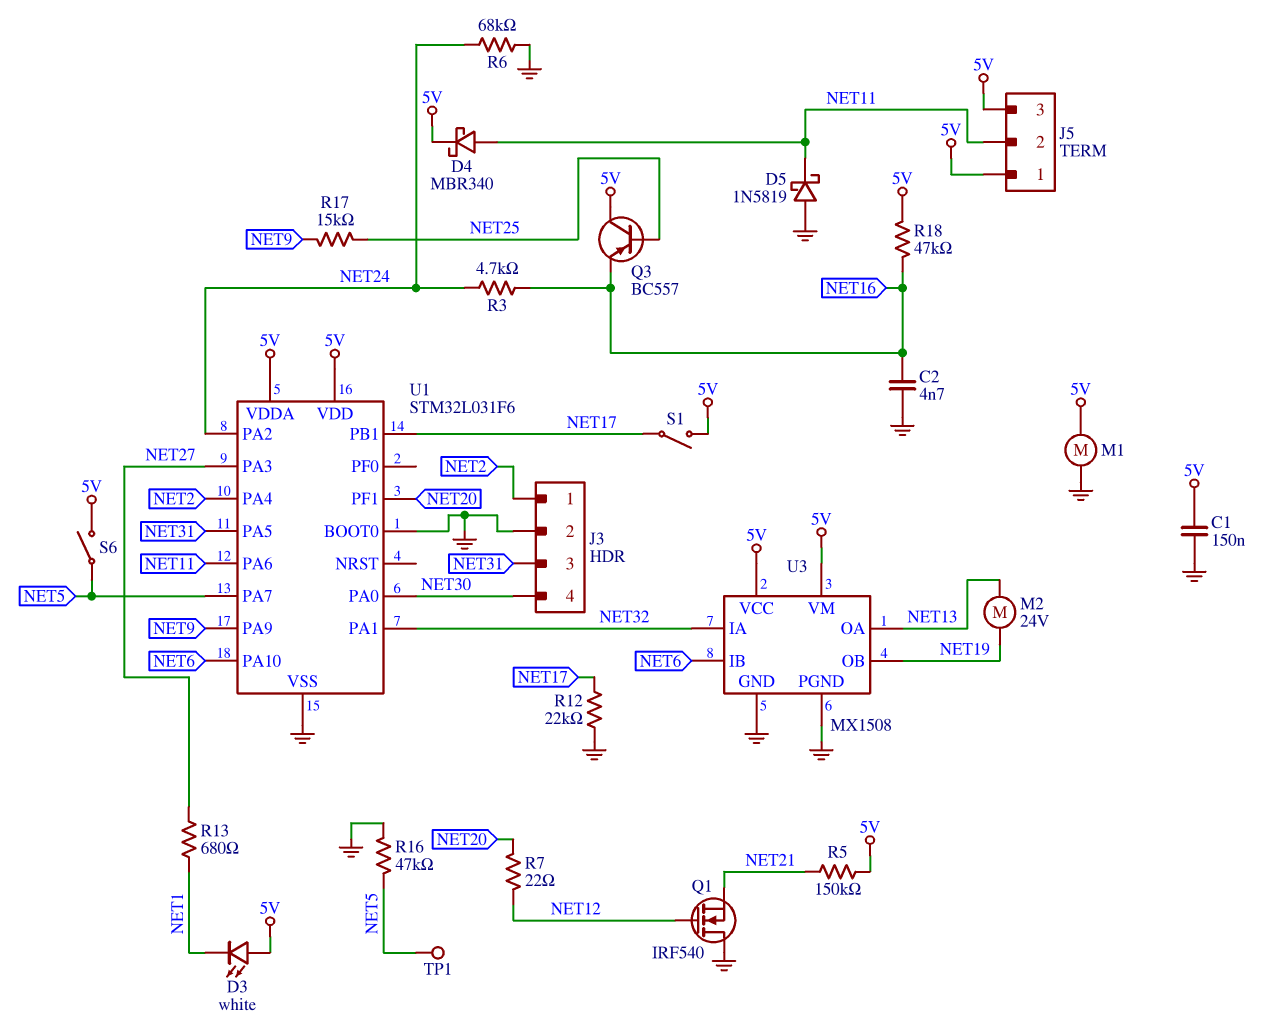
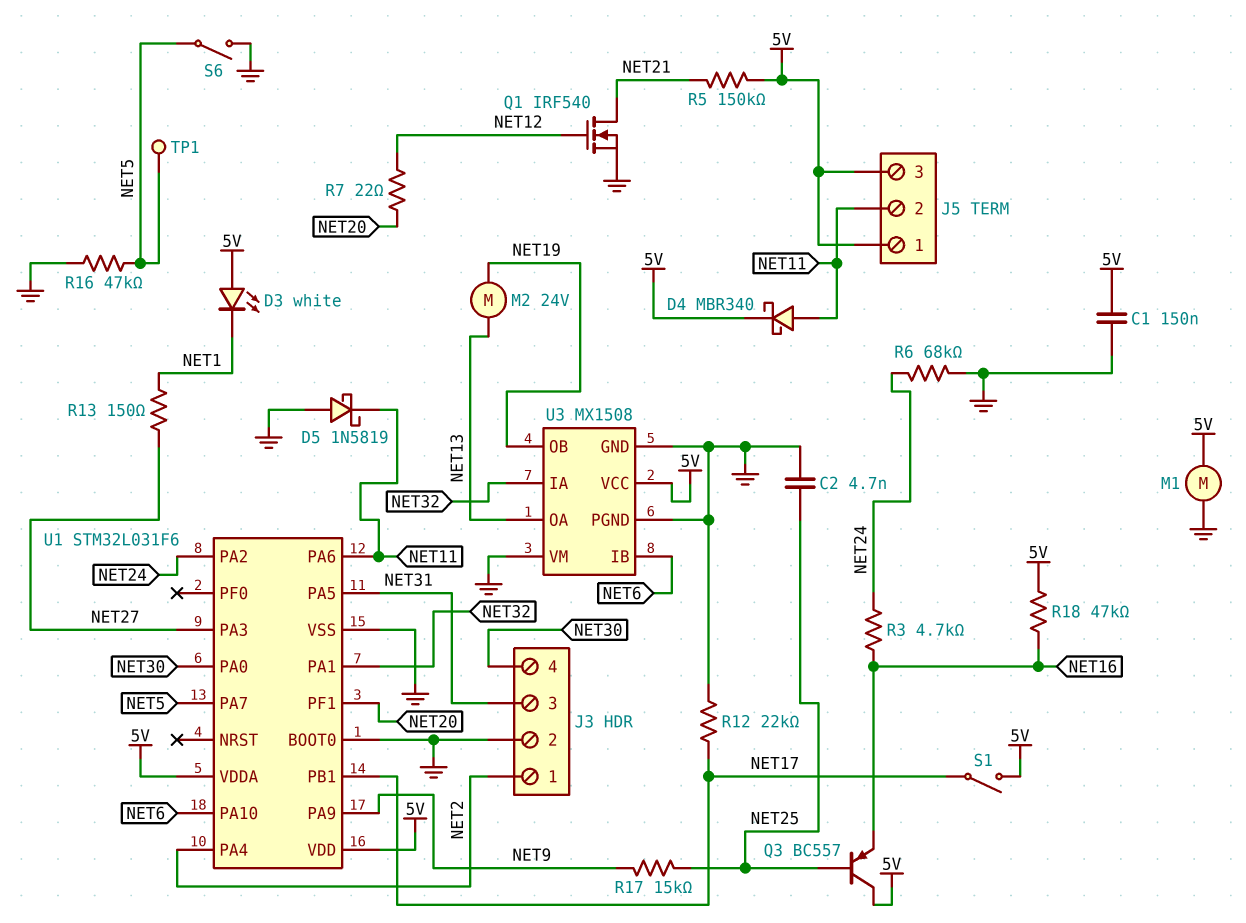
C2: 4.7nF (GND, NET16) -> 4.7nF (GND, NET25)
Q1: NMOS IRF540 (G NET12, D GND, S NET21) -> NMOS IRF540 (G NET12, D NET21, S GND)
R13: 680 (NET1, NET27) -> 150 (NET1, NET27)
S6: switch (5V, NET5) -> switch (GND, NET5)
U3 pin VM: 5V -> GND

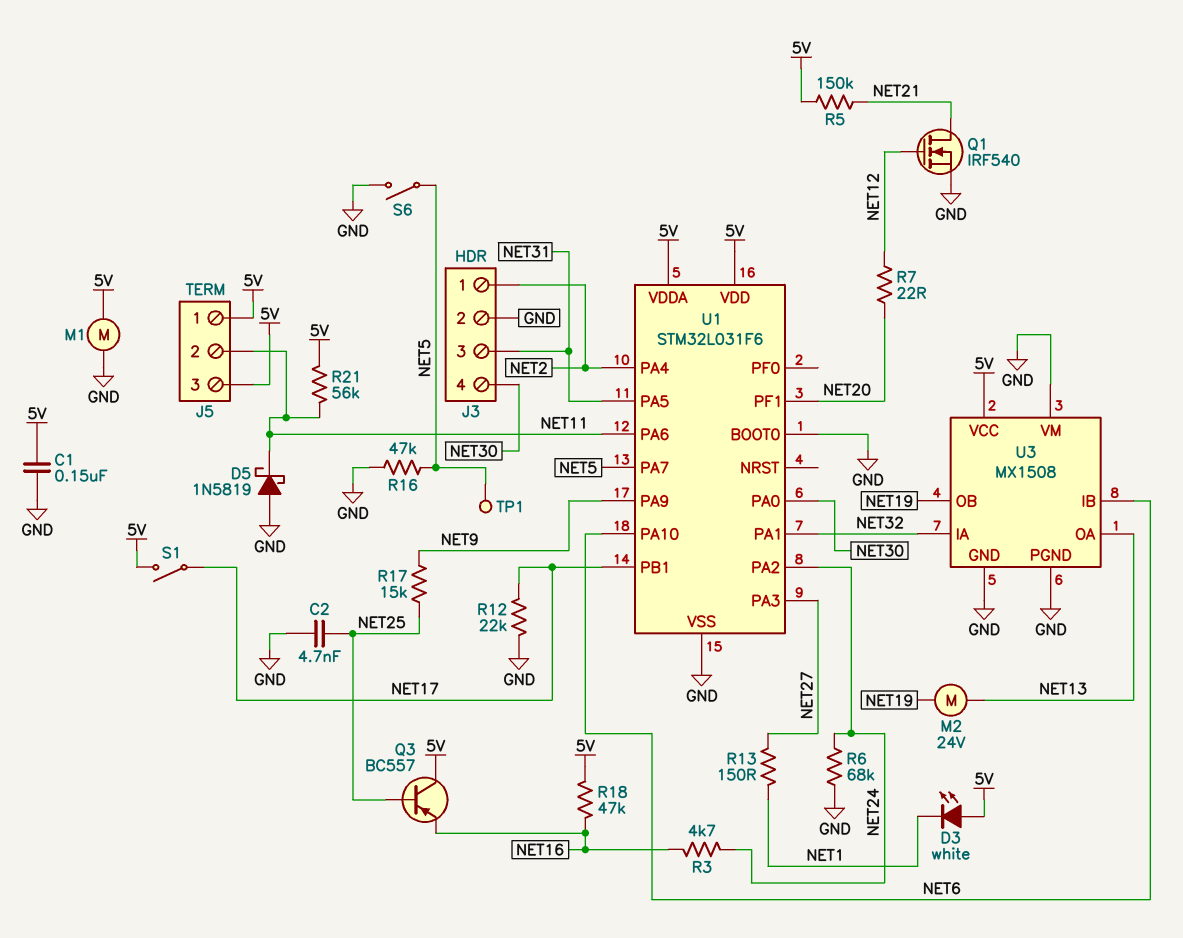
D4: schottky MBR340 (A NET11, K 5V) -> none
R21: none -> 56k (5V, NET11)

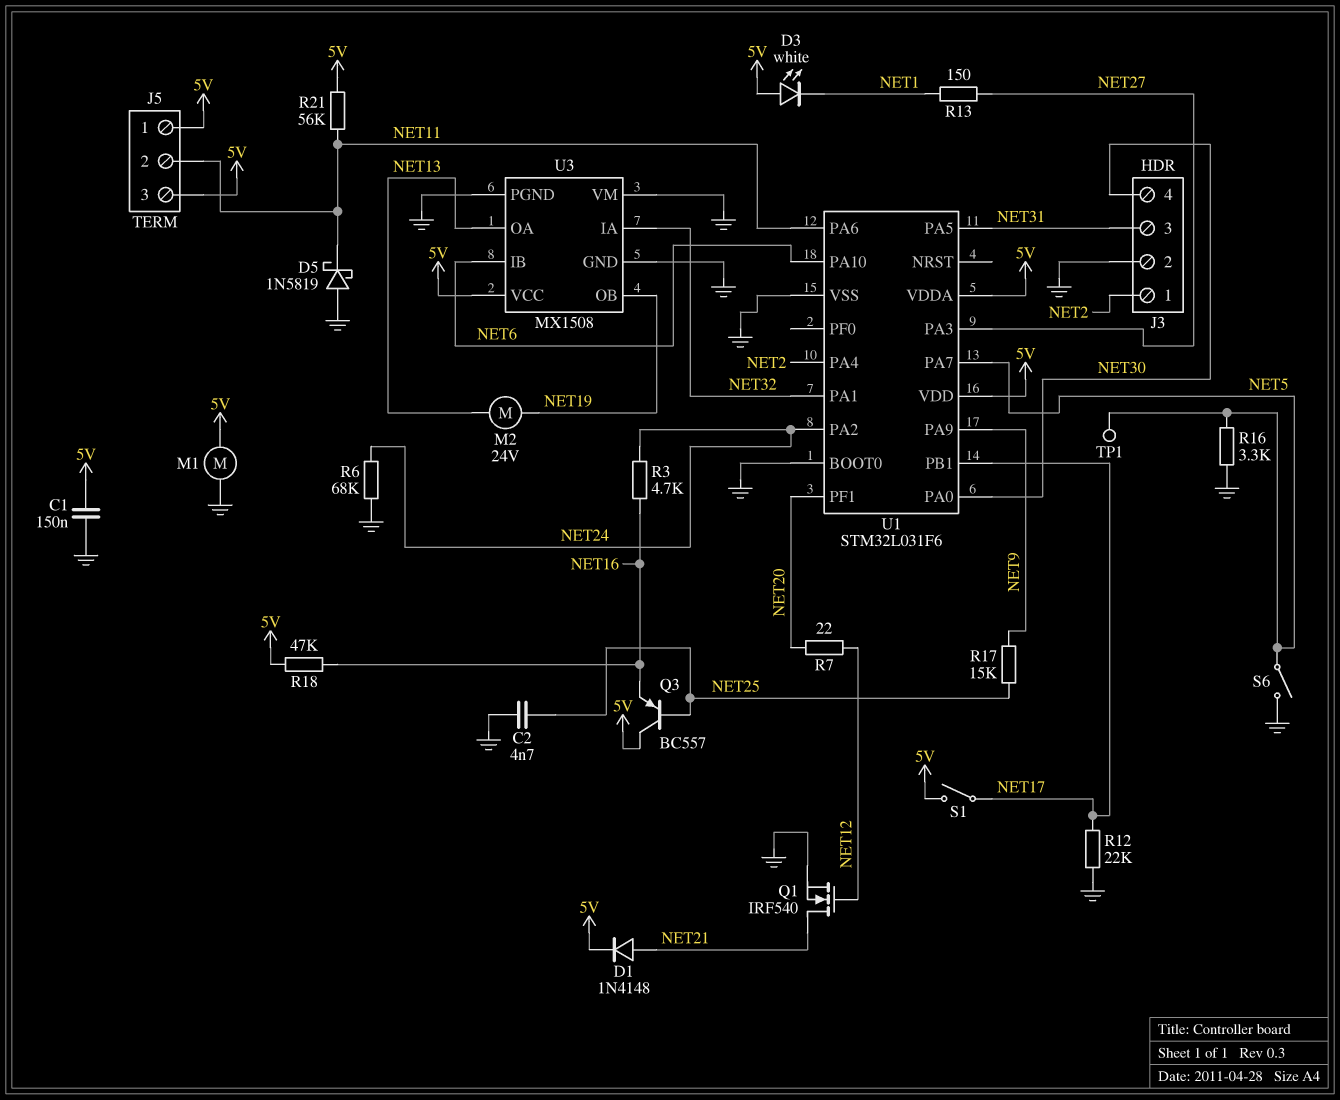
D1: none -> diode 1N4148 (A NET21, K 5V)
R5: 150k (5V, NET21) -> none
R16: 47k (GND, NET5) -> 3.3k (GND, NET5)

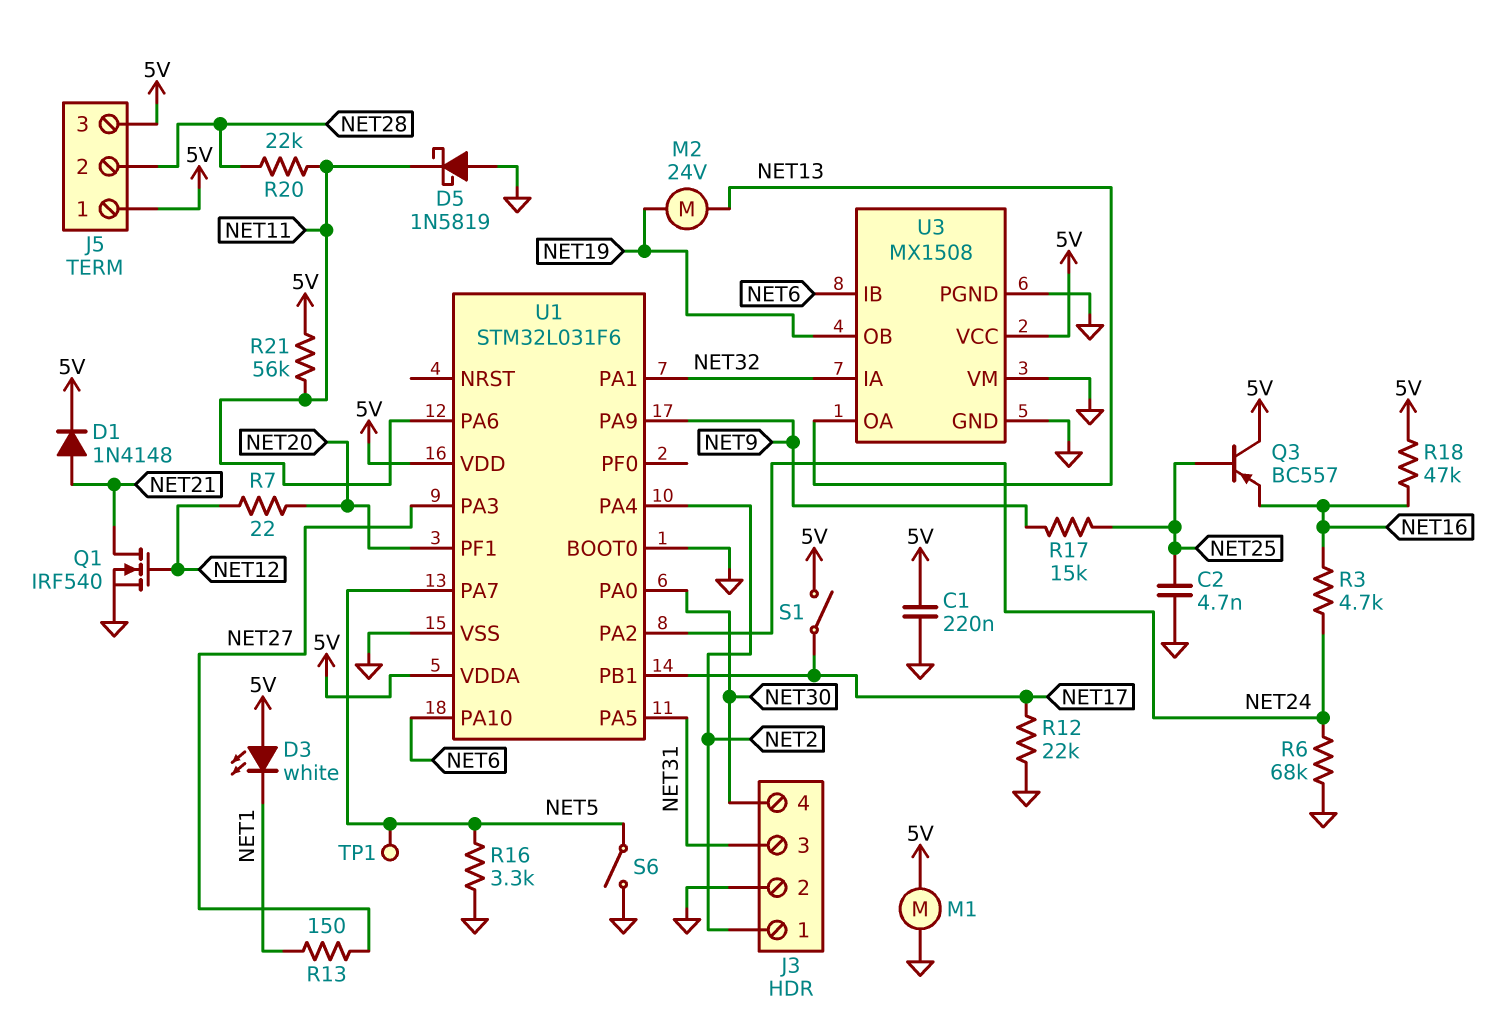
C1: 150nF (5V, GND) -> 220nF (5V, GND)
J5 pin 2: NET11 -> NET28
R20: none -> 22k (NET11, NET28)

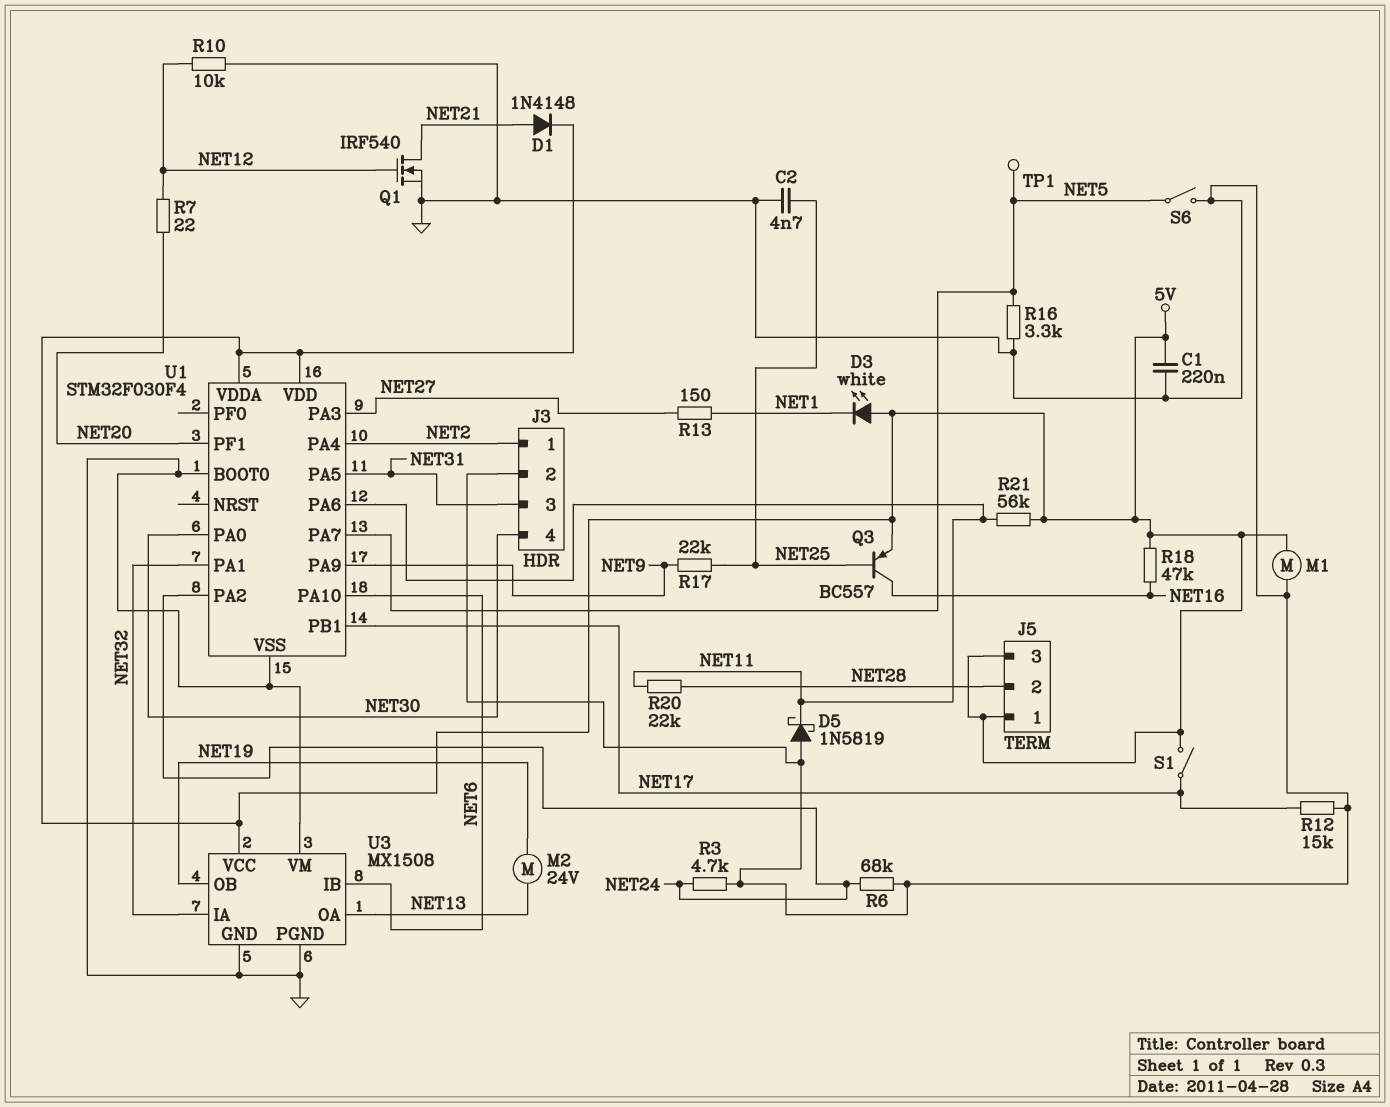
Q3: PNP BC557 (B NET25, C 5V, E NET16) -> PNP BC557 (B NET25, C NET16, E 5V)
R3: 4.7k (NET16, NET24) -> 4.7k (GND, NET24)
R10: none -> 10k (GND, NET12)
R12: 22k (GND, NET17) -> 15k (GND, NET17)
R17: 15k (NET9, NET25) -> 22k (NET9, NET25)
U1: STM32L031F6 -> STM32F030F4

